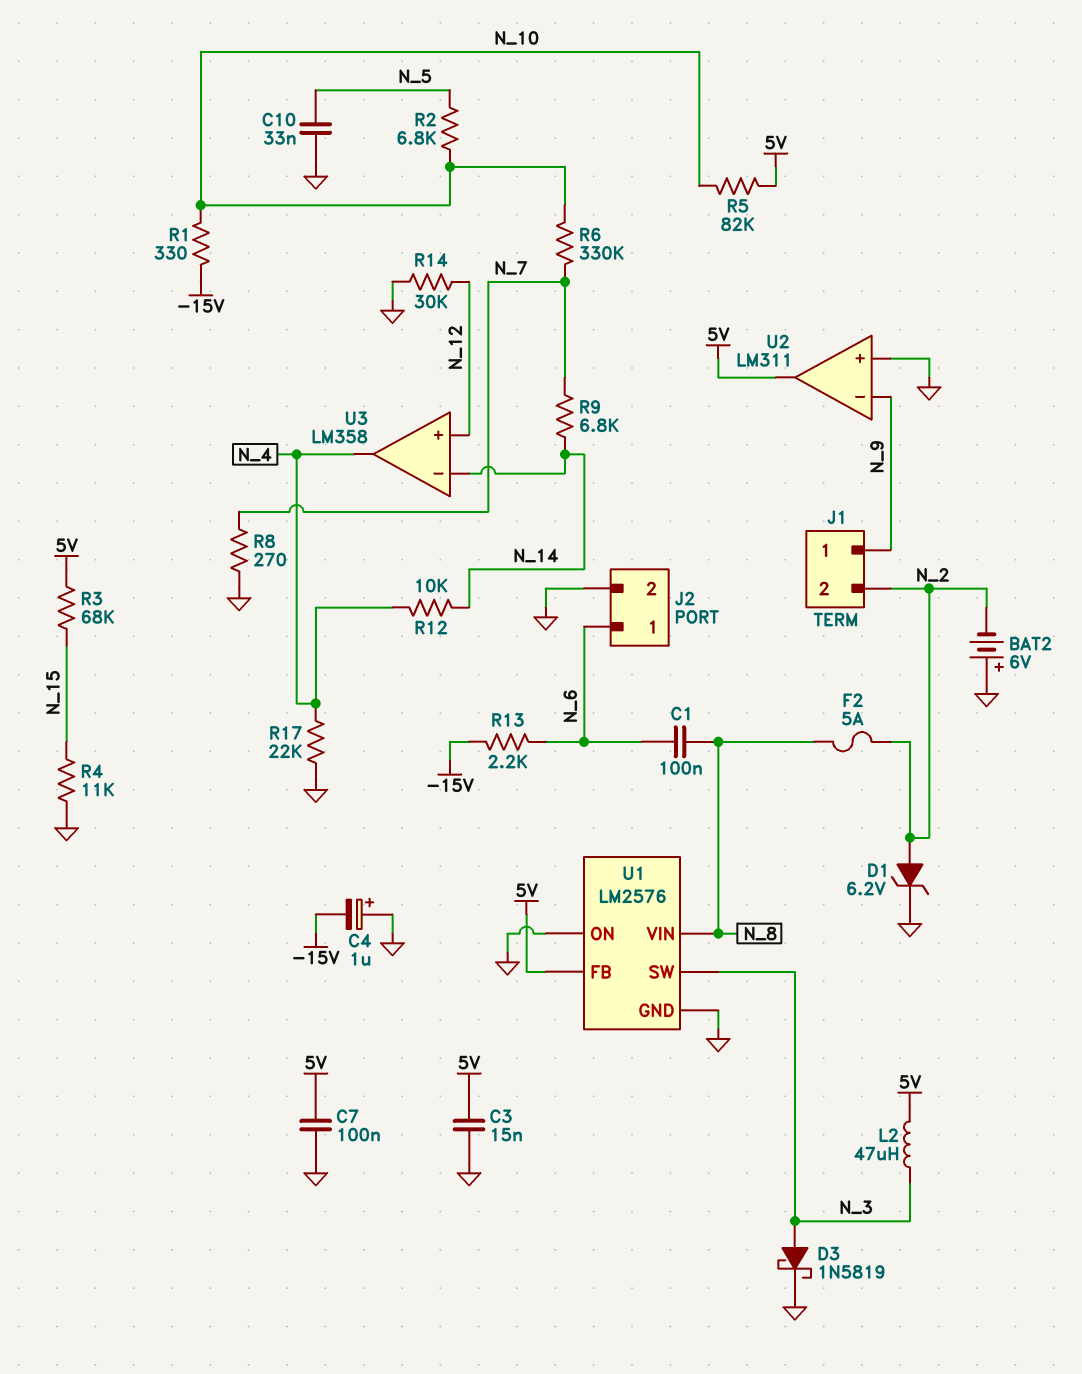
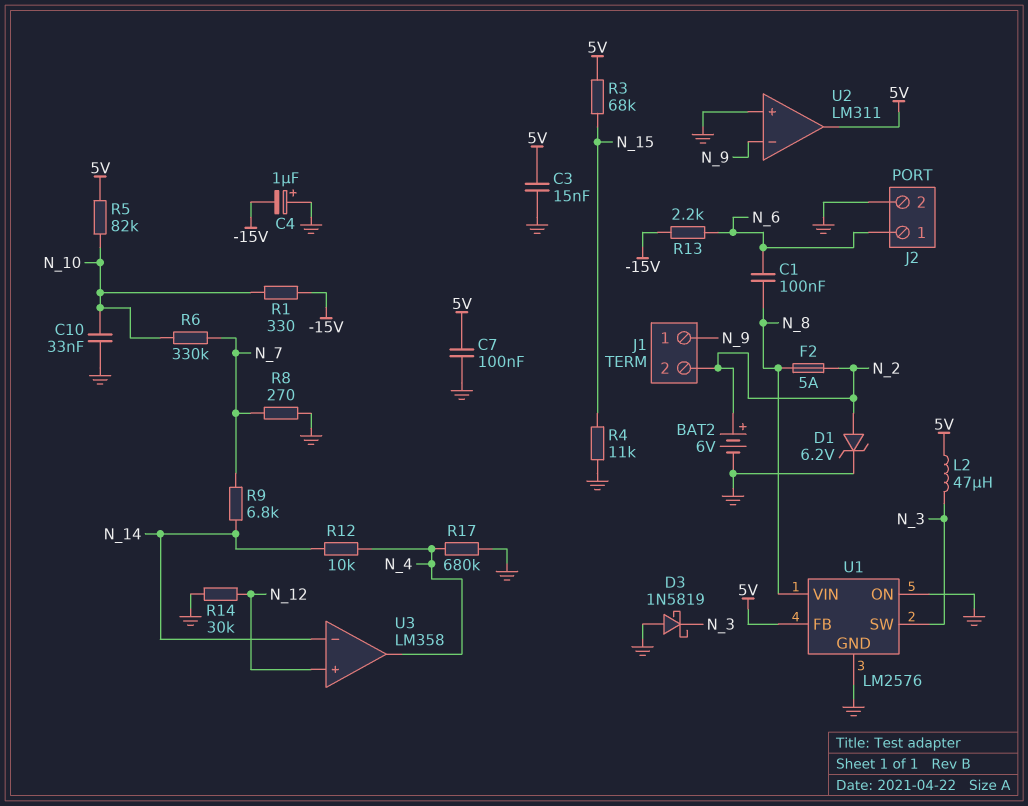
BAT2: 6V (plus GND, minus N_2) -> 6V (plus N_2, minus GND)
C10: 33nF (GND, N_5) -> 33nF (GND, N_10)
D3: schottky 1N5819 (A N_3, K GND) -> schottky 1N5819 (A GND, K N_3)
R2: 6.8k (N_5, N_10) -> none
R17: 22k (GND, N_4) -> 680k (GND, N_4)

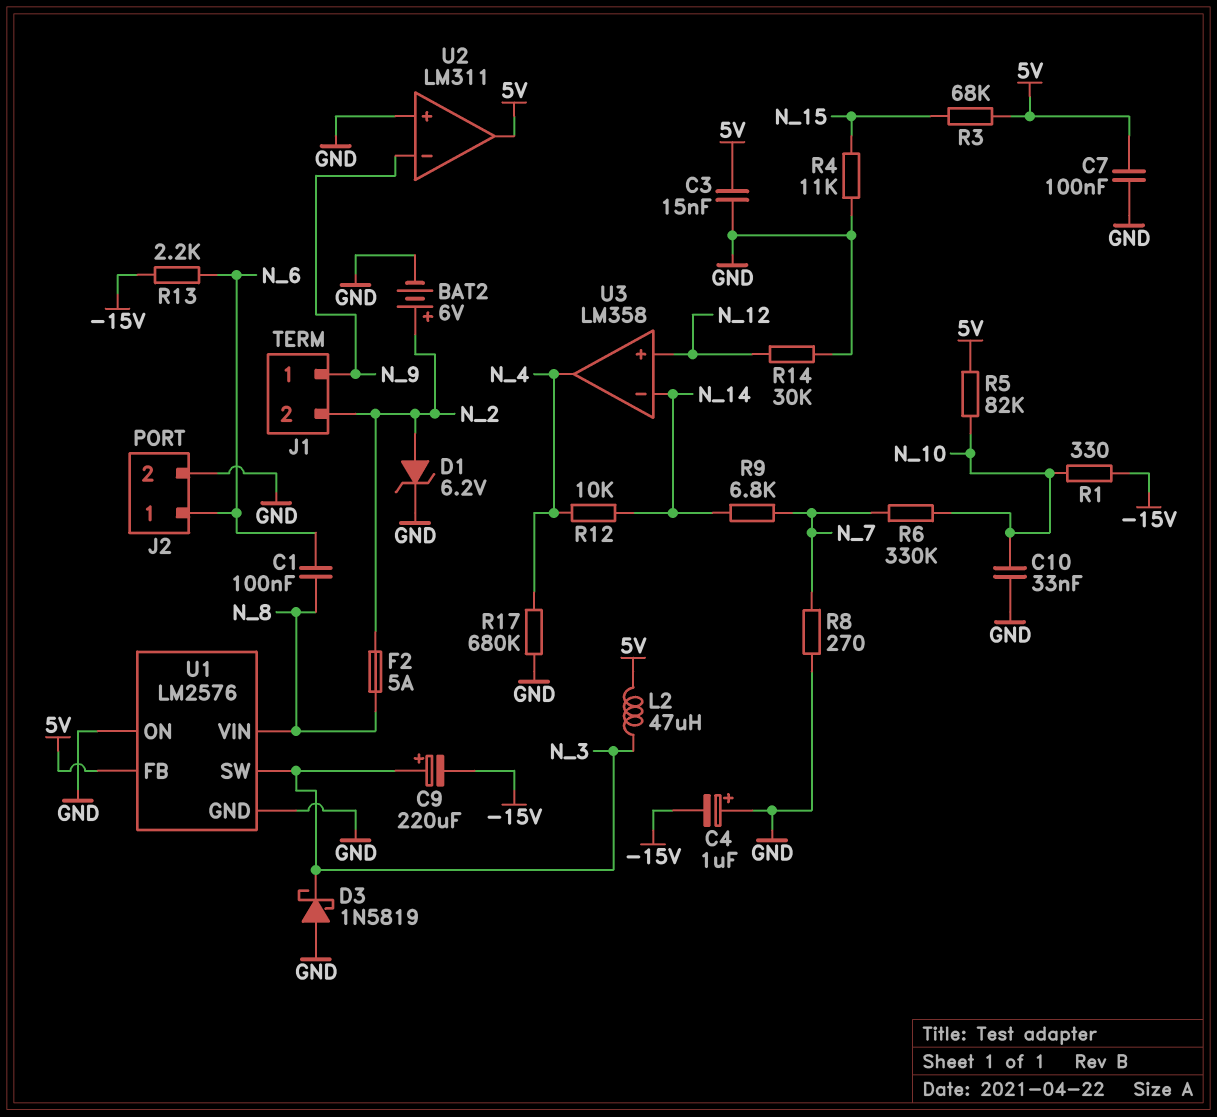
C9: none -> 220uF (plus N_3, minus -15V)

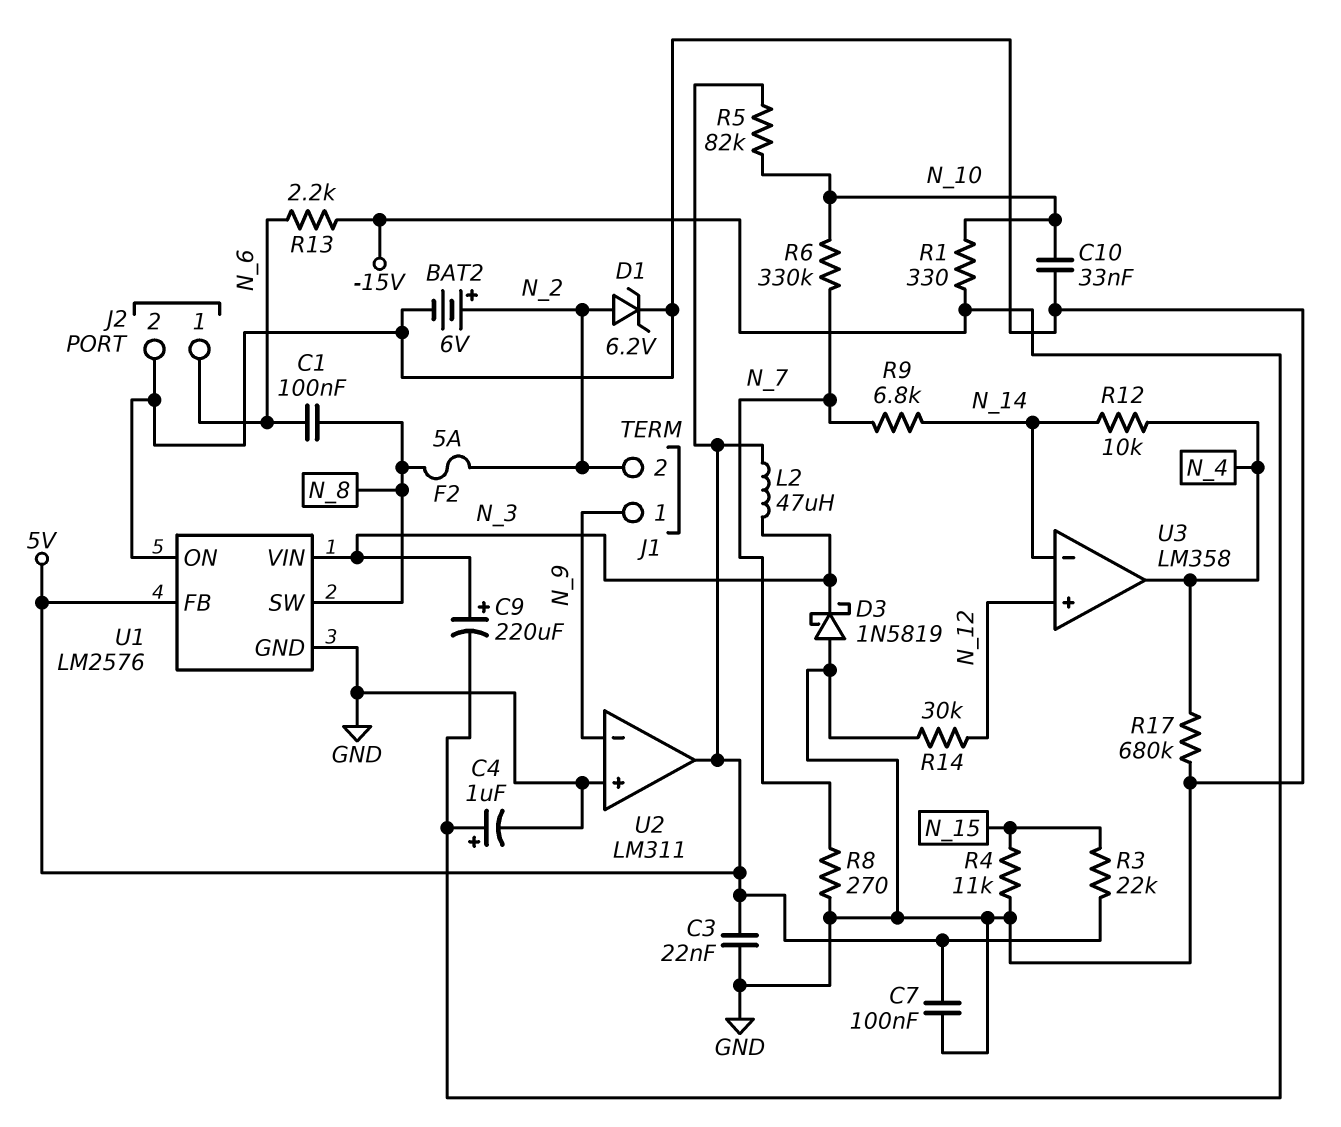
C3: 15nF (5V, GND) -> 22nF (5V, GND)
C4: 1uF (plus GND, minus -15V) -> 1uF (plus -15V, minus GND)
R3: 68k (5V, N_15) -> 22k (5V, N_15)
U1 pin SW: N_3 -> N_8
U1 pin VIN: N_8 -> N_3

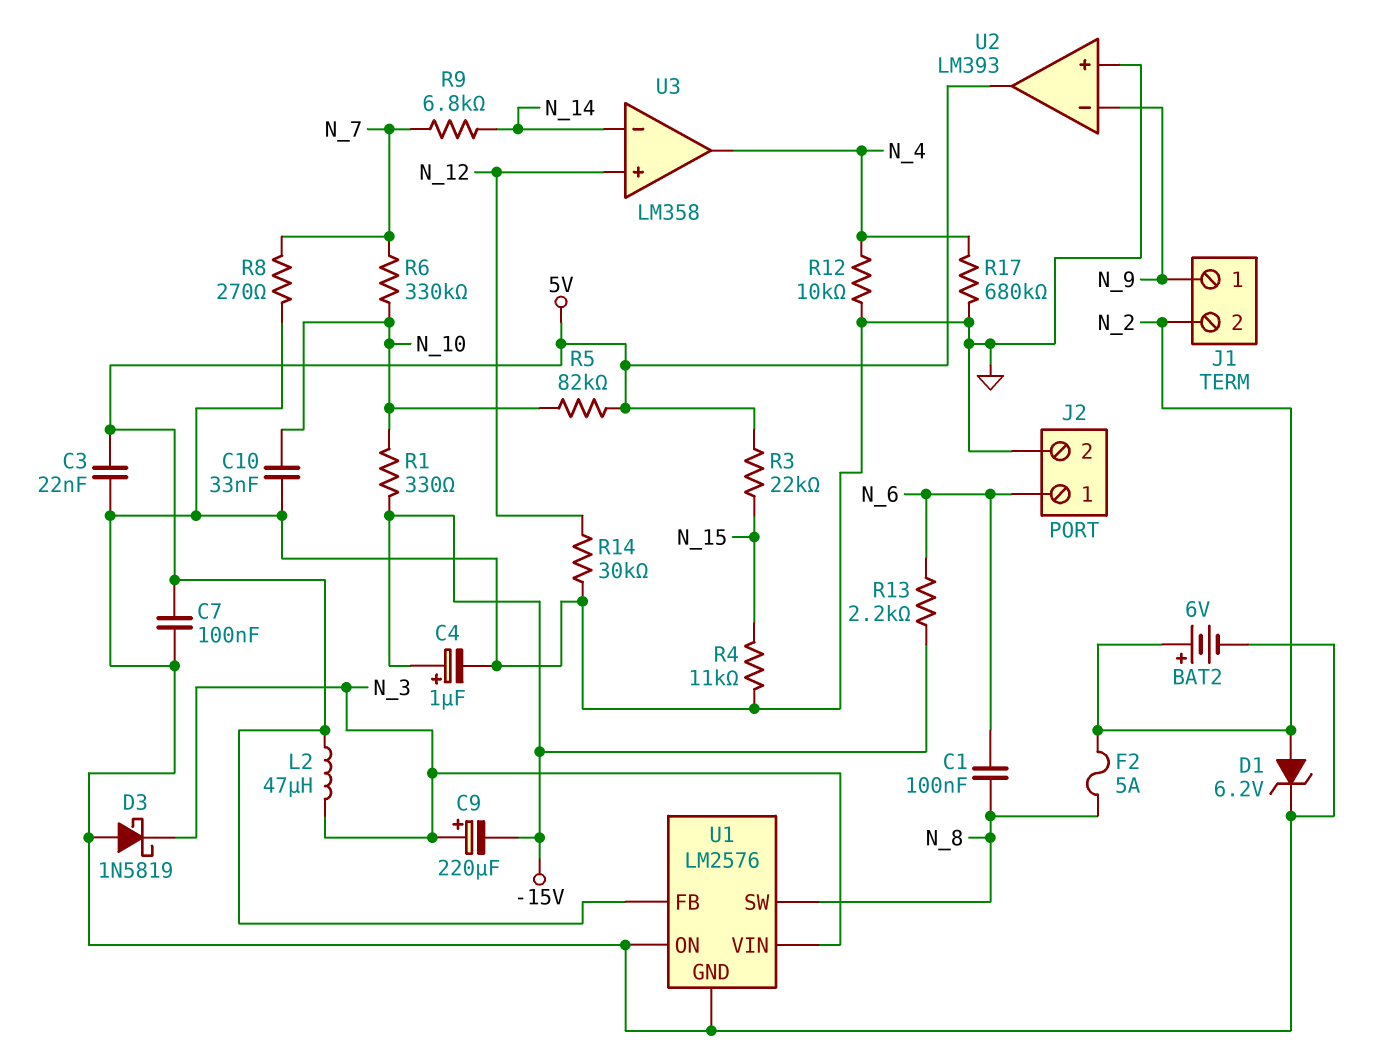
R12: 10k (N_4, N_14) -> 10k (GND, N_4)
U2: LM311 -> LM393

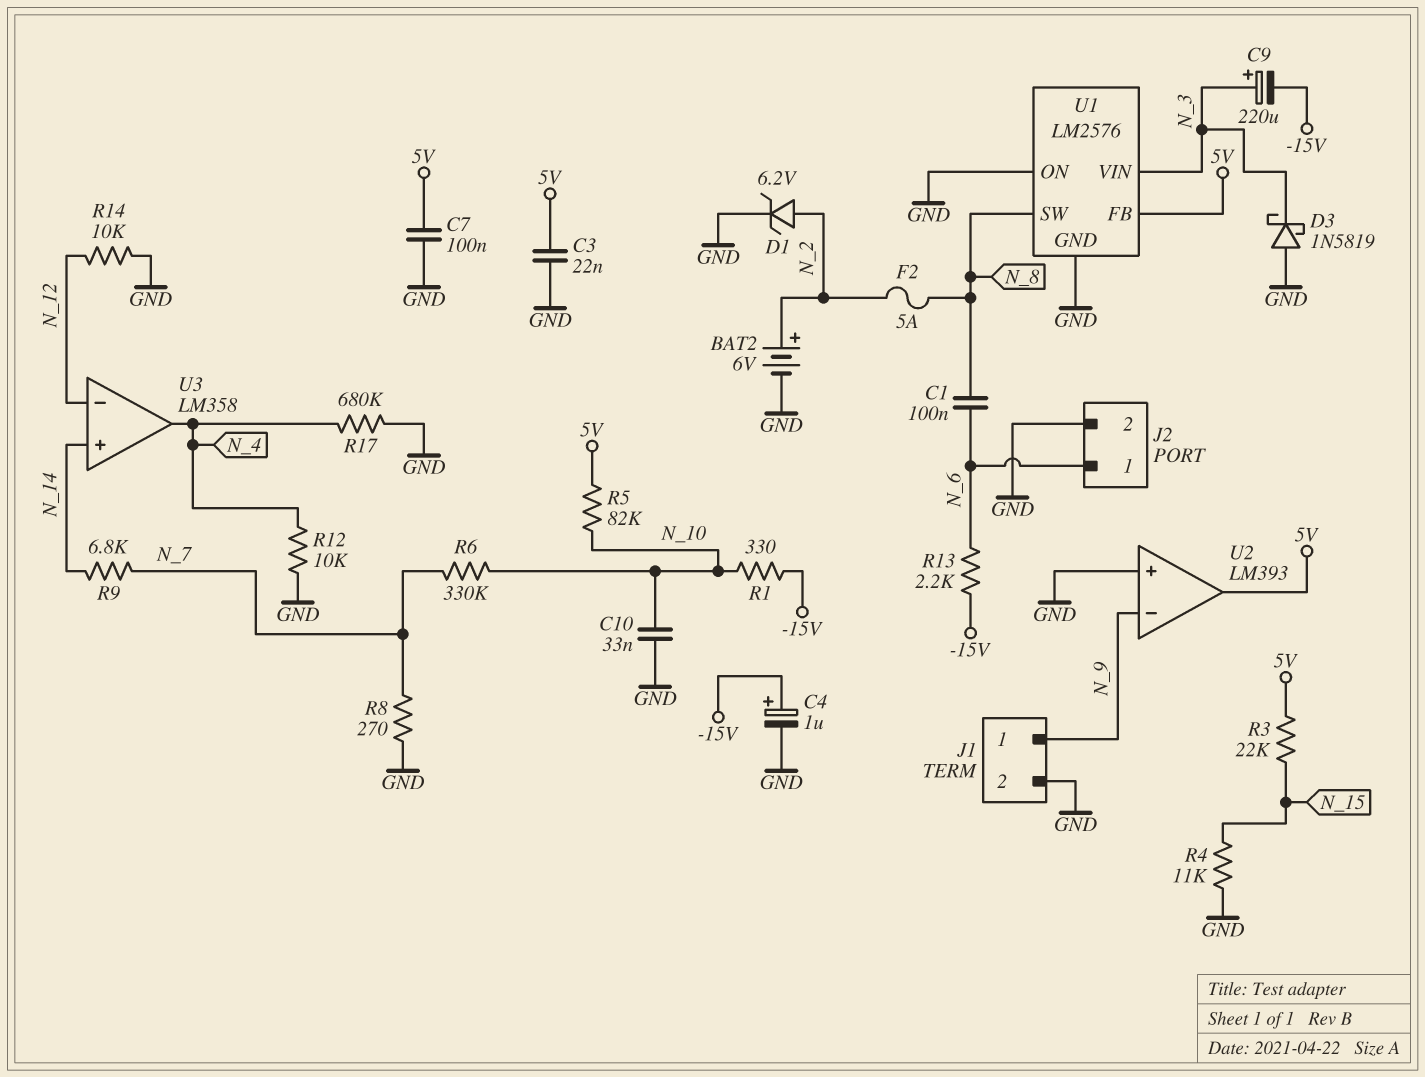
J1 pin 2: N_2 -> GND
L2: 47uH (5V, N_3) -> none
R14: 30k (GND, N_12) -> 10k (GND, N_12)
U3 pin in+: N_12 -> N_14
U3 pin in-: N_14 -> N_12

